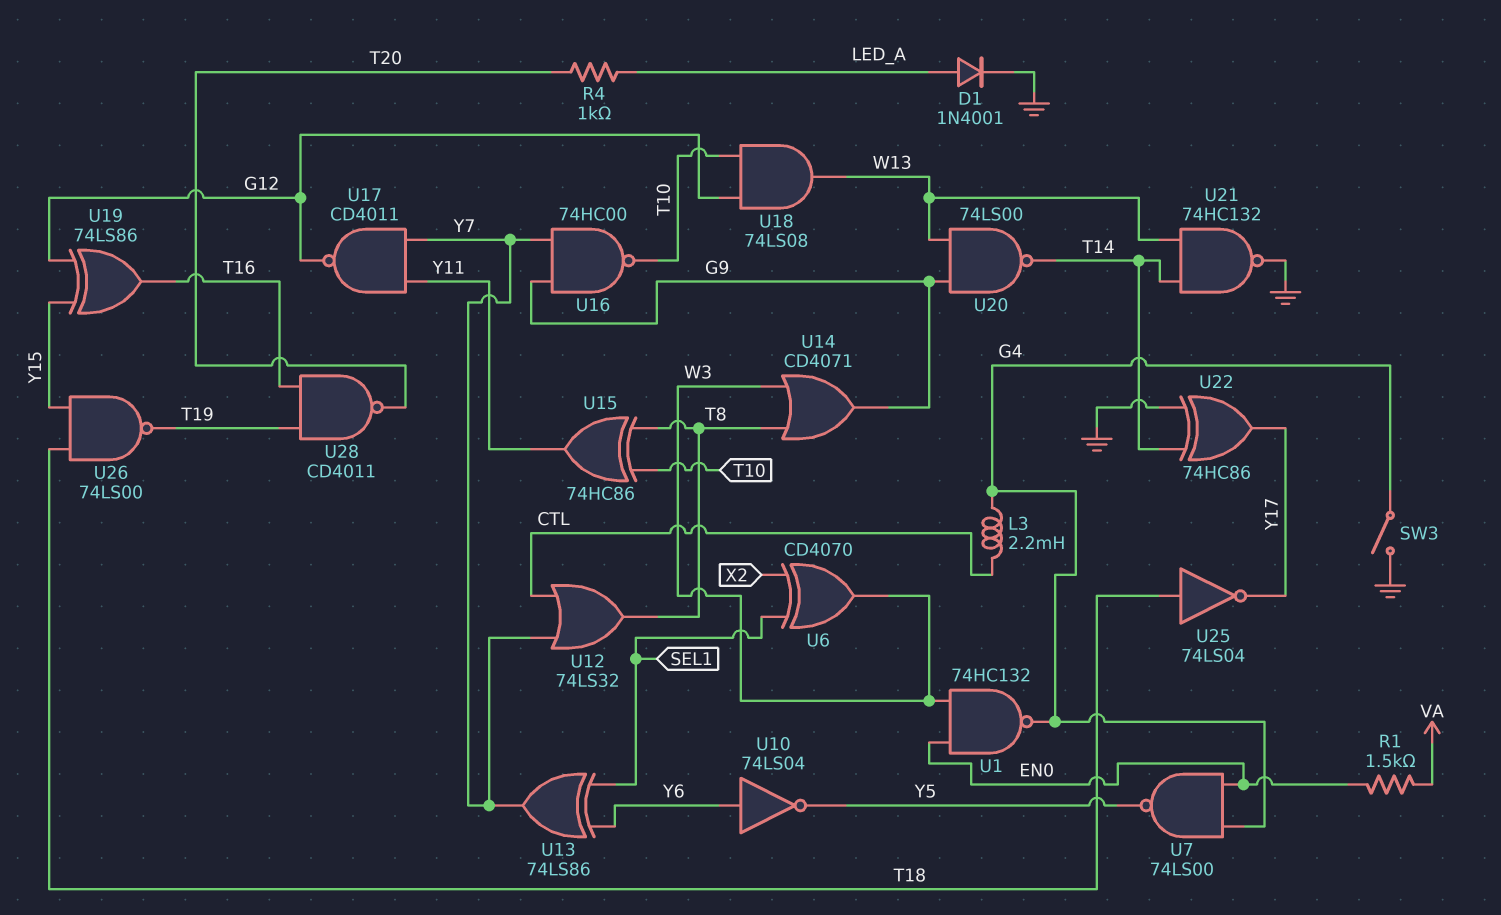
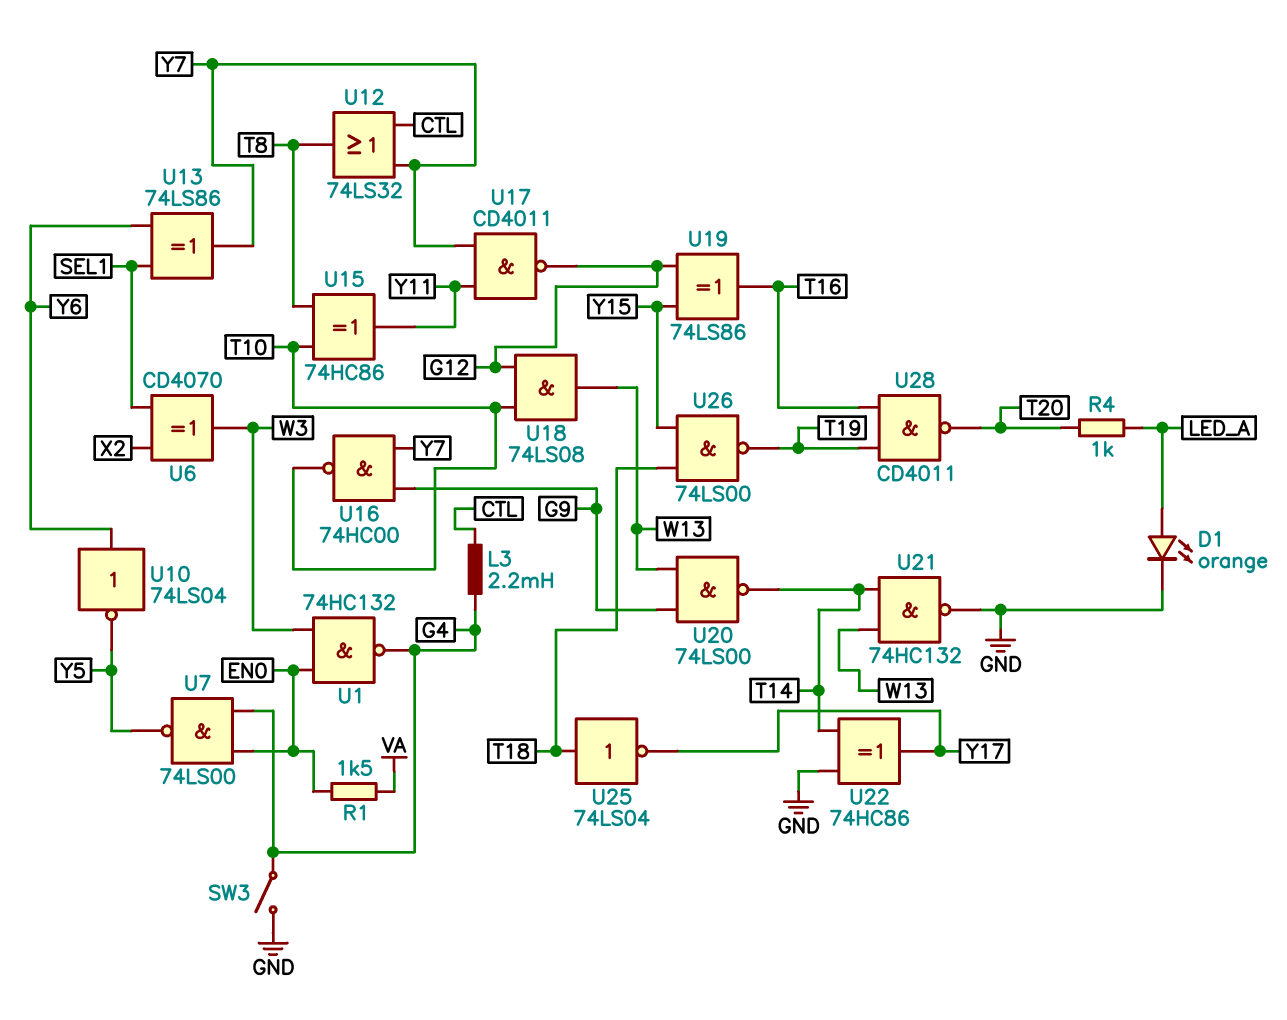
D1: diode 1N4001 (A LED_A, K GND) -> LED orange (A LED_A, K GND)
U14: OR CD4071 (in T8, in W3, out G9) -> none

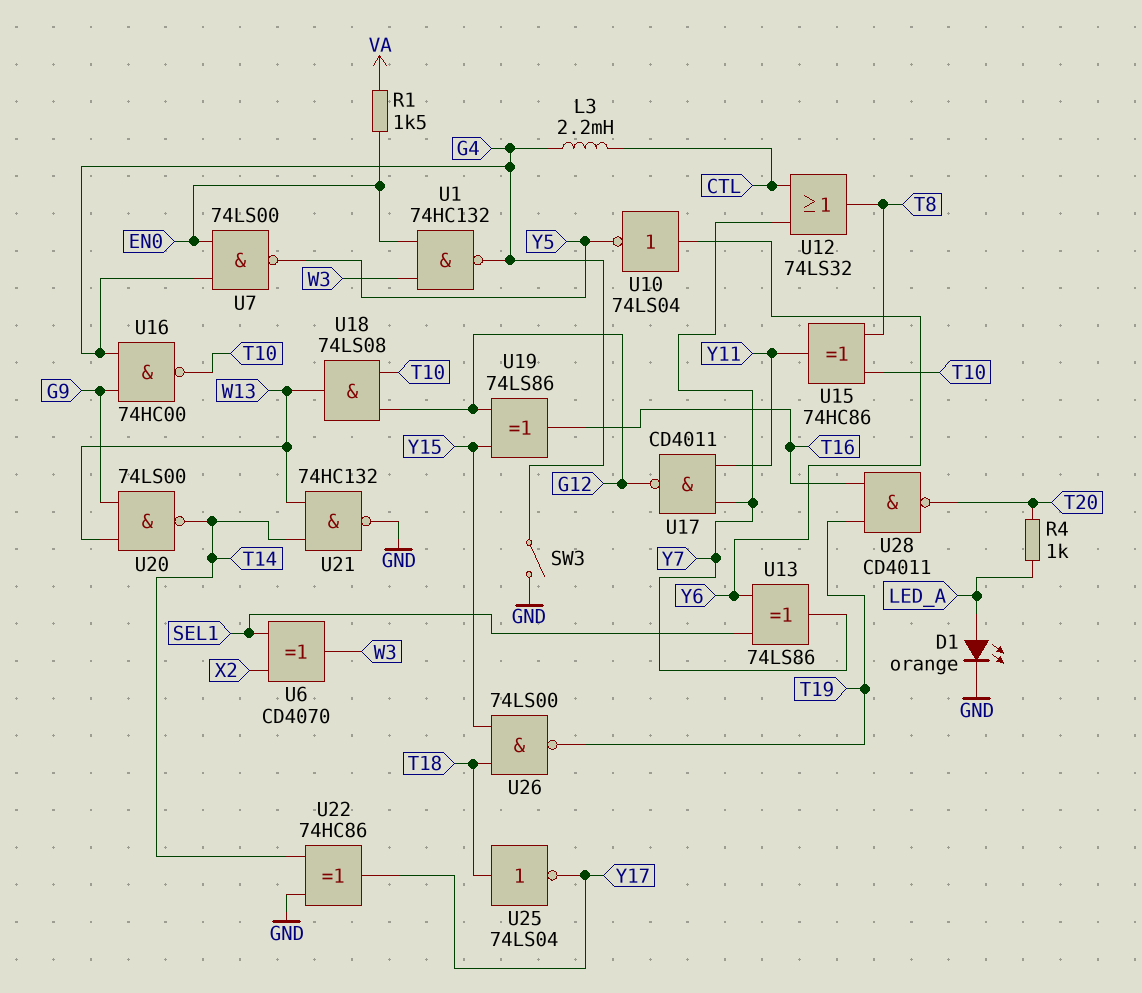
U16: NAND 74HC00 (in G9, in Y7, out T10) -> NAND 74HC00 (in G4, in G9, out T10)

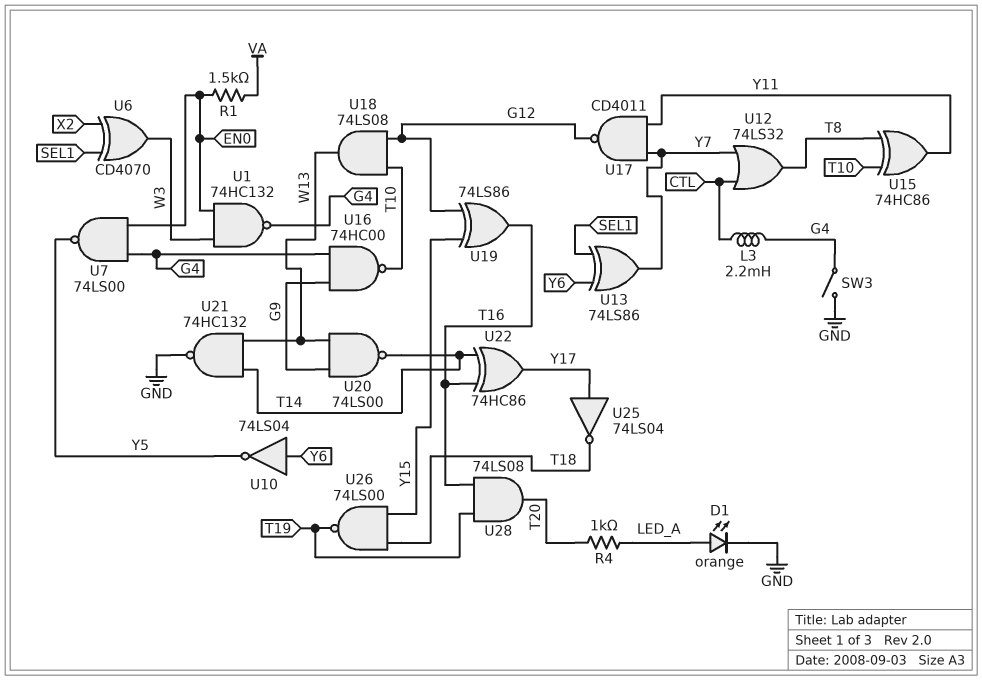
U22: XOR 74HC86 (in GND, in T14, out Y17) -> XOR 74HC86 (in T14, in T16, out Y17)
U25: NOT 74LS04 (in T18, out Y17) -> NOT 74LS04 (in Y17, out T18)
U28: NAND CD4011 (in T16, in T19, out T20) -> AND 74LS08 (in T16, in T19, out T20)

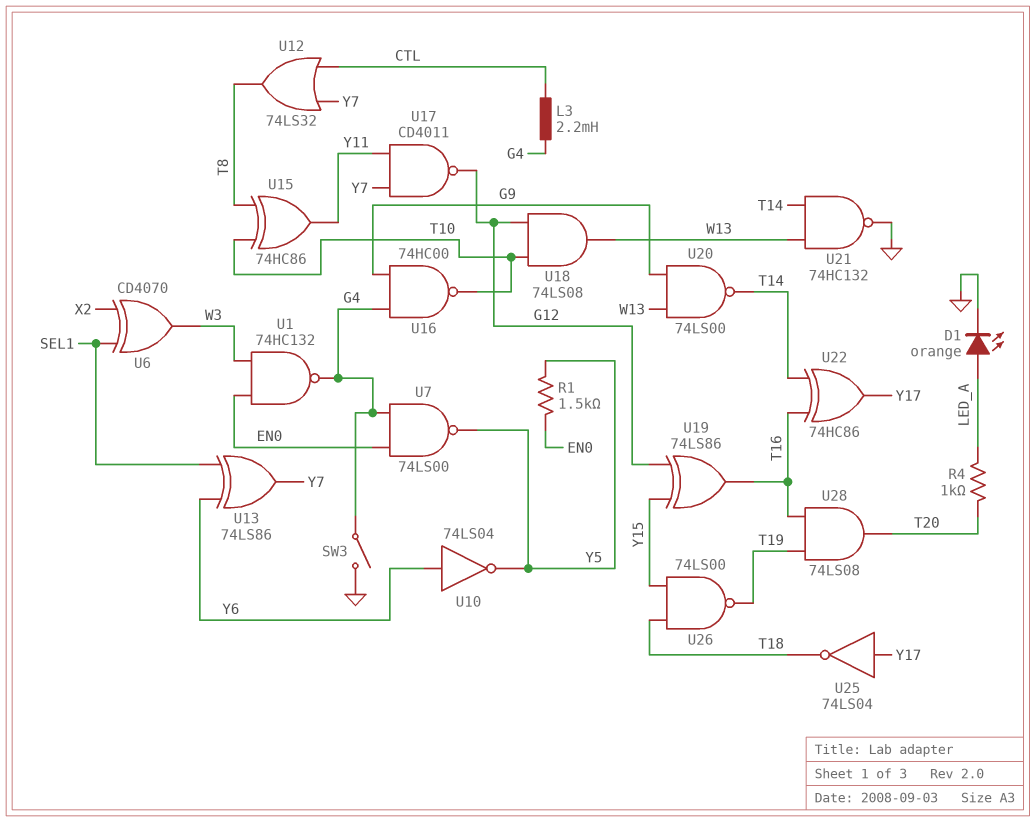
R1: 1.5k (EN0, VA) -> 1.5k (EN0, Y5)

